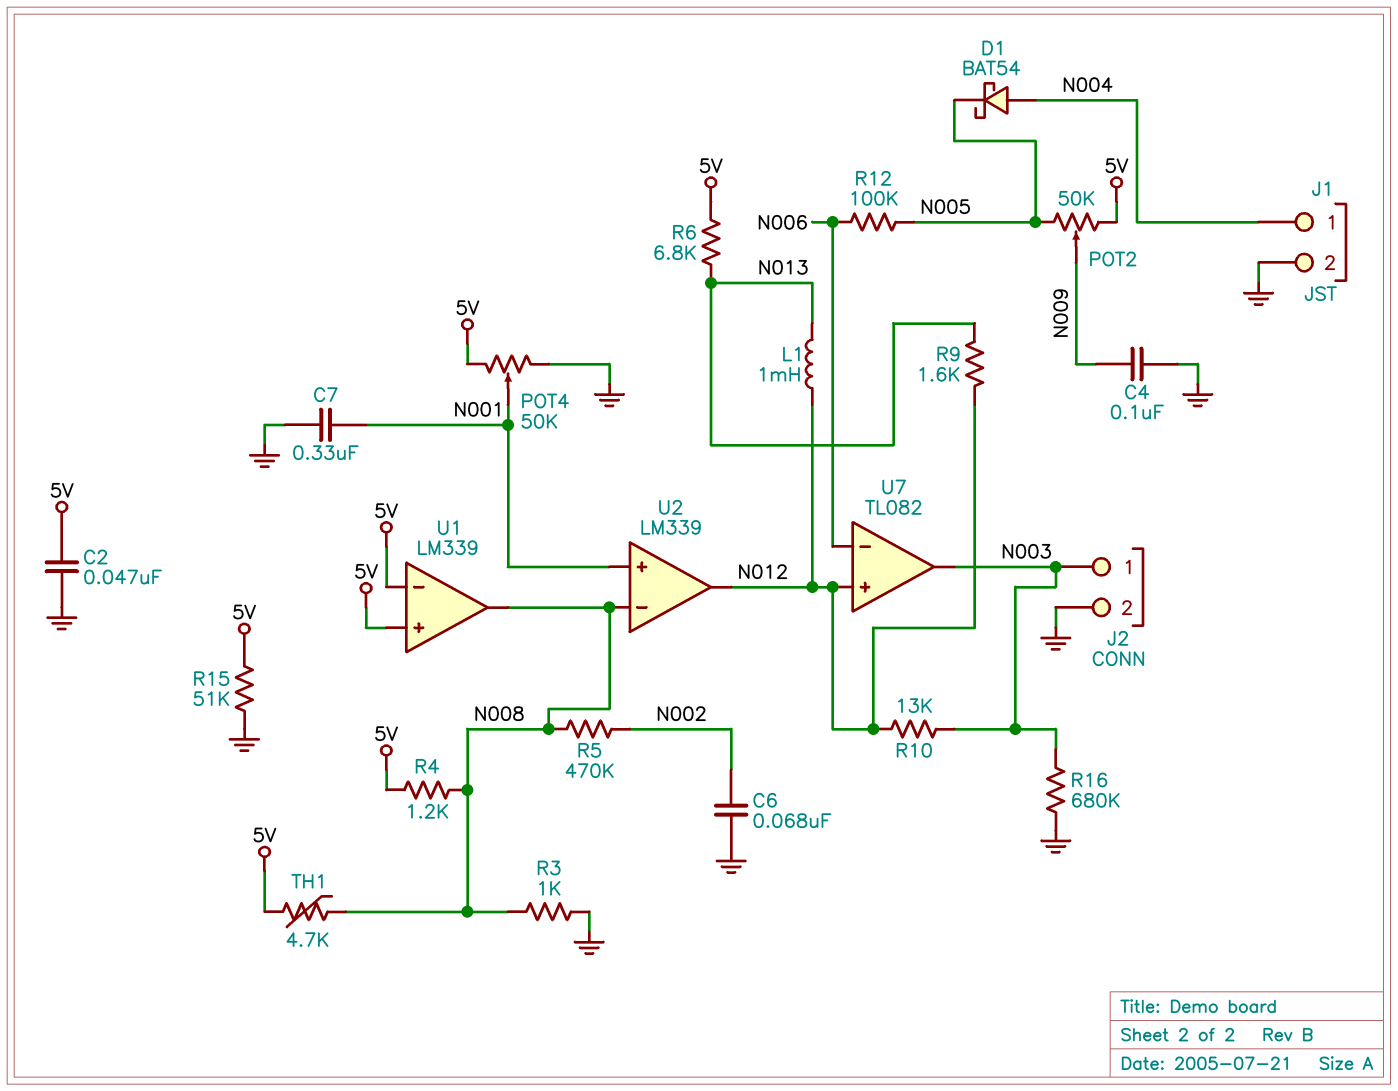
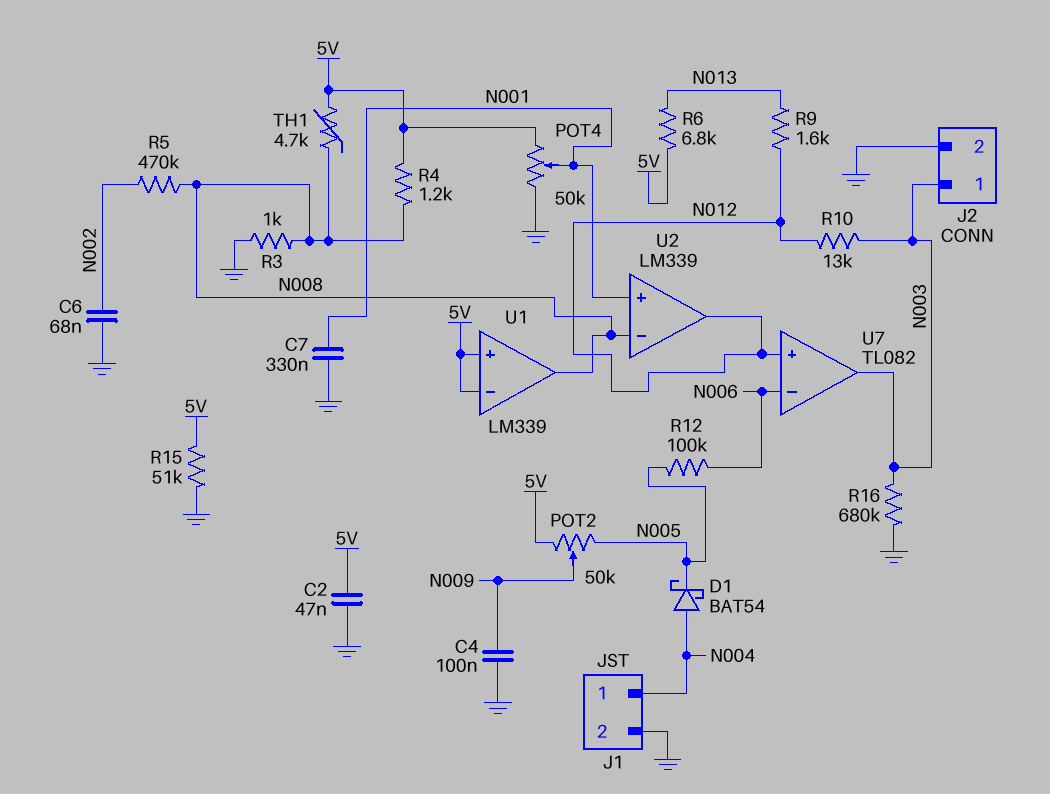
L1: 1mH (N012, N013) -> none

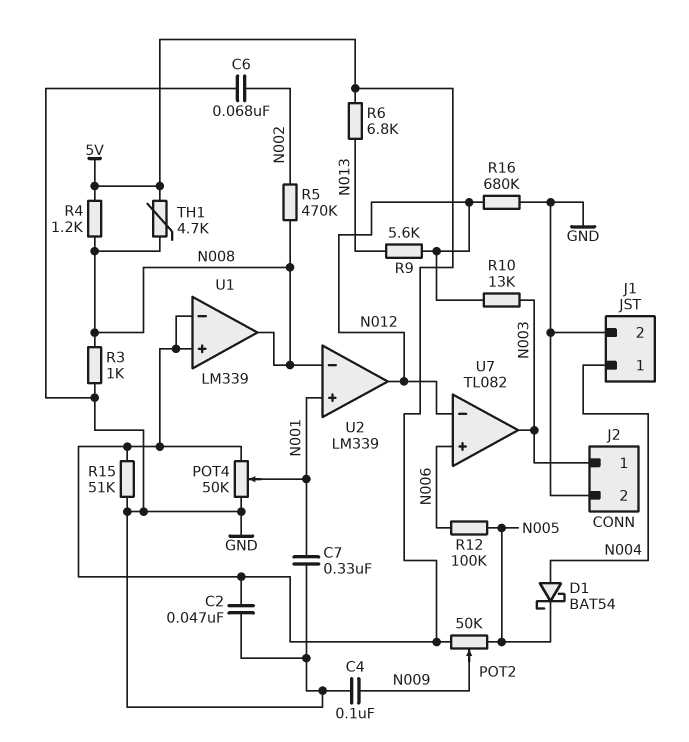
R9: 1.6k (N012, N013) -> 5.6k (N012, N013)
R16: 680k (GND, N003) -> 680k (GND, N012)
U7 pin in+: N012 -> N006
U7 pin in-: N006 -> N012

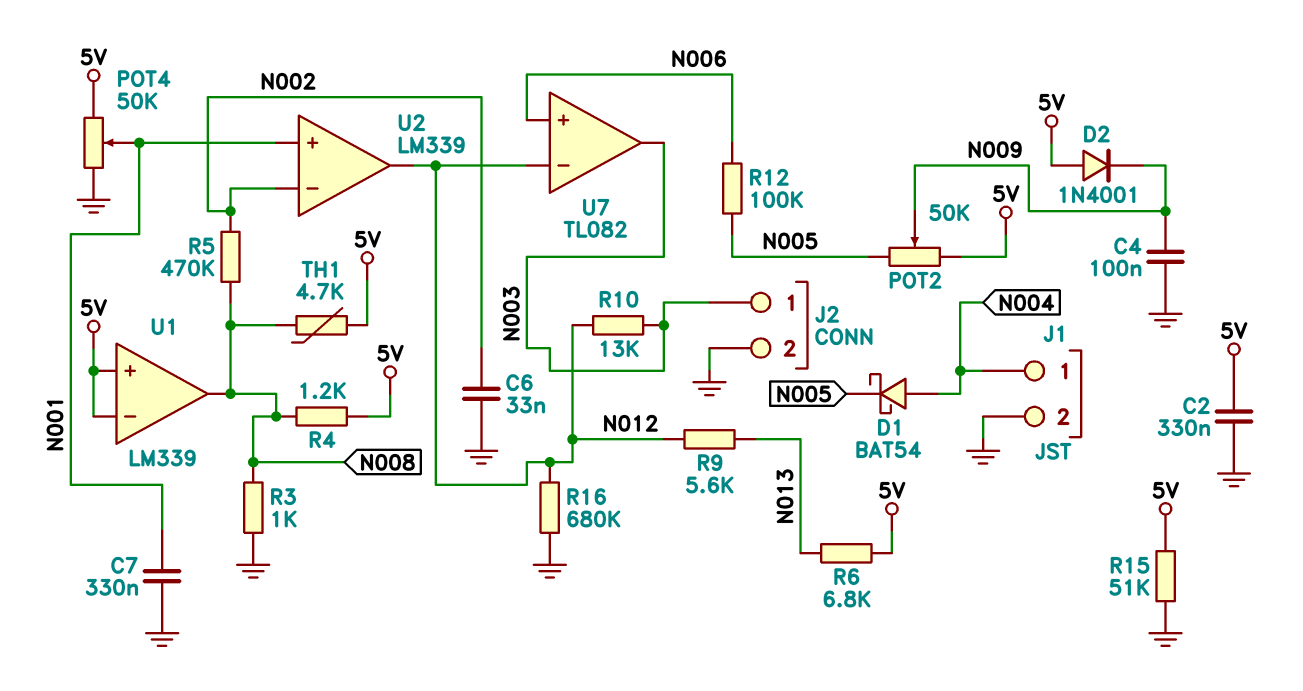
C2: 47nF (5V, GND) -> 330nF (5V, GND)
C6: 68nF (GND, N002) -> 33nF (GND, N002)
D2: none -> diode 1N4001 (A 5V, K N009)
U2 pin in-: N008 -> N002

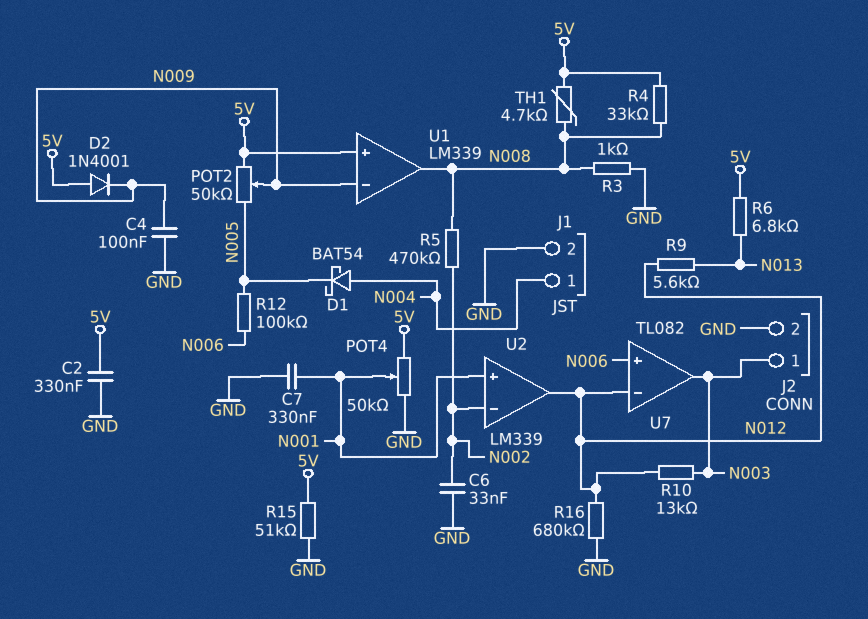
R4: 1.2k (5V, N008) -> 33k (5V, N008)
U1 pin in-: 5V -> N009

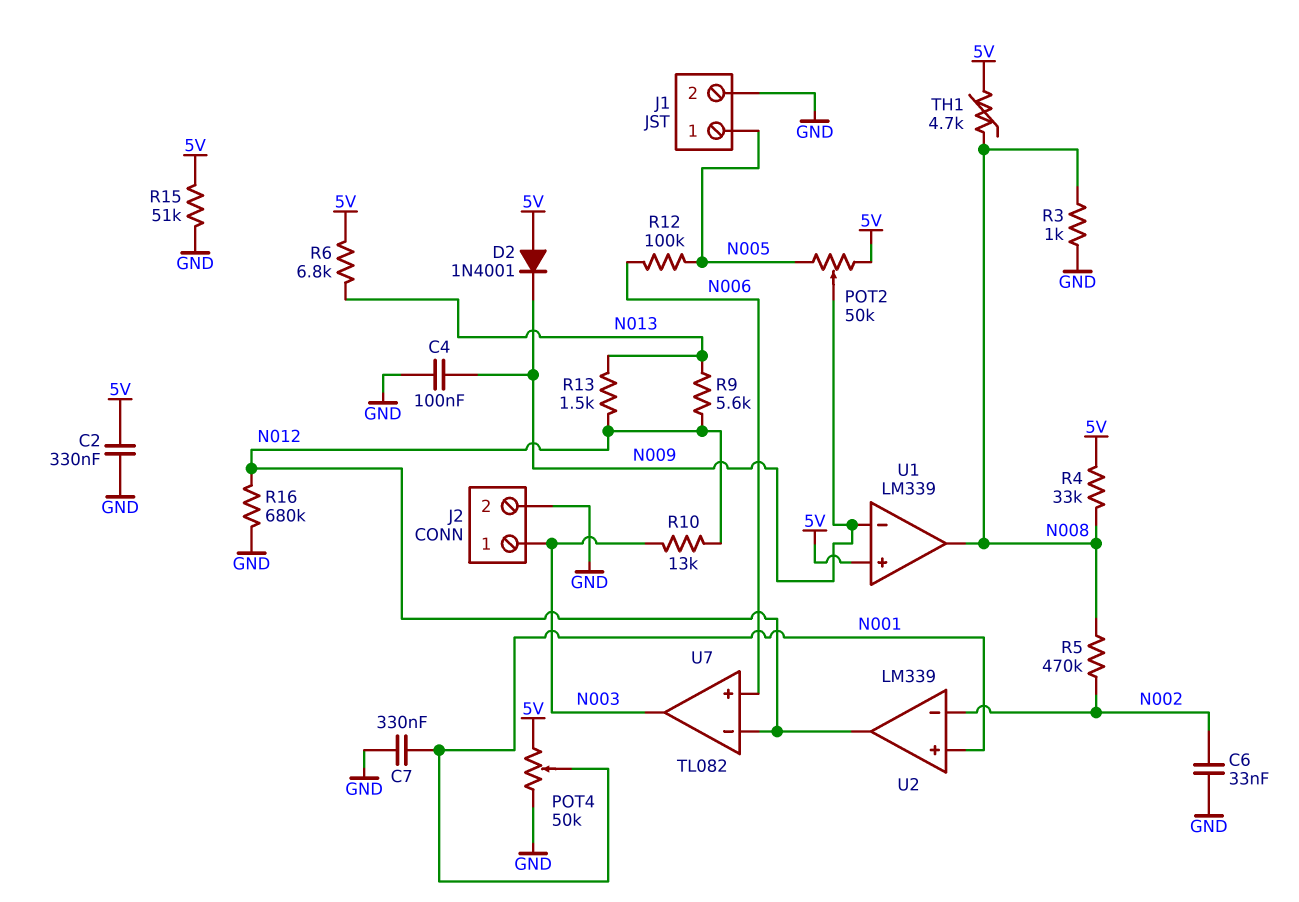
D1: schottky BAT54 (A N004, K N005) -> none
J1 pin 1: N004 -> N005
R13: none -> 1.5k (N012, N013)

